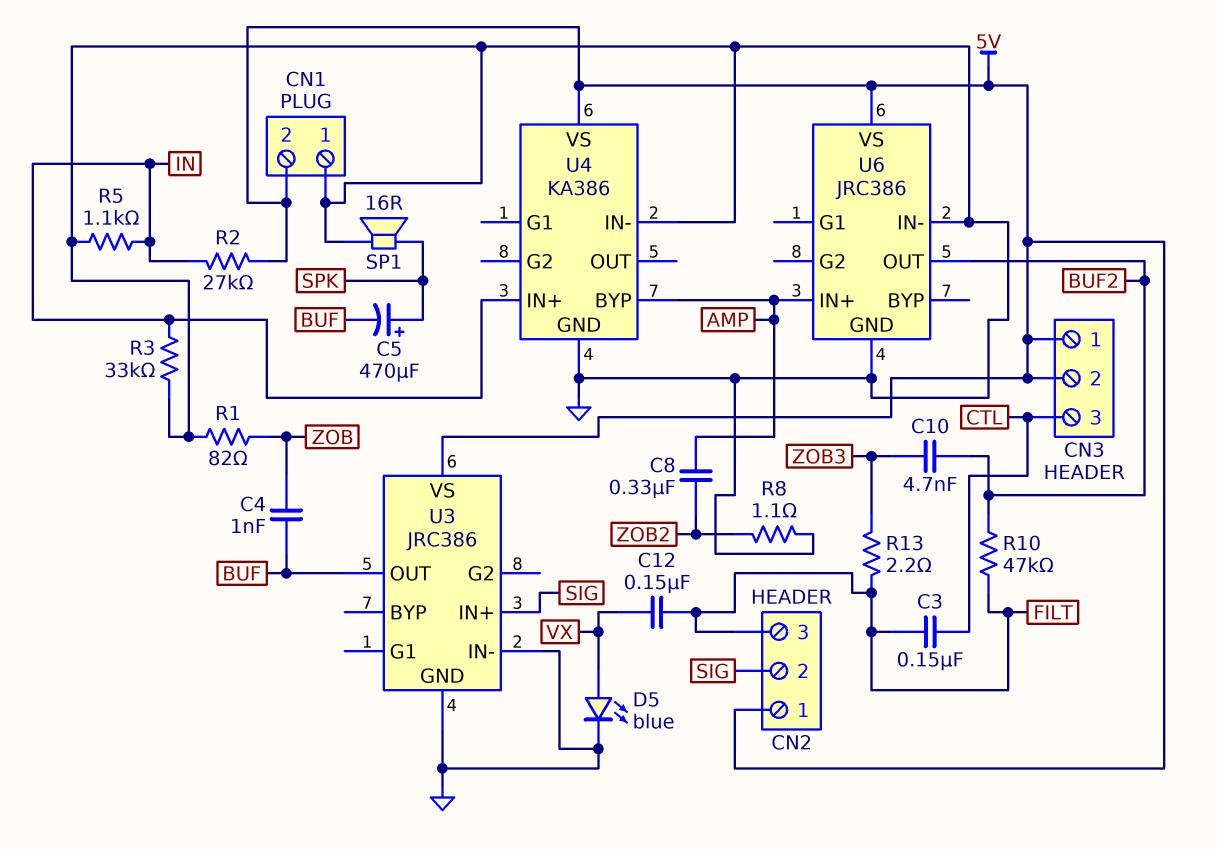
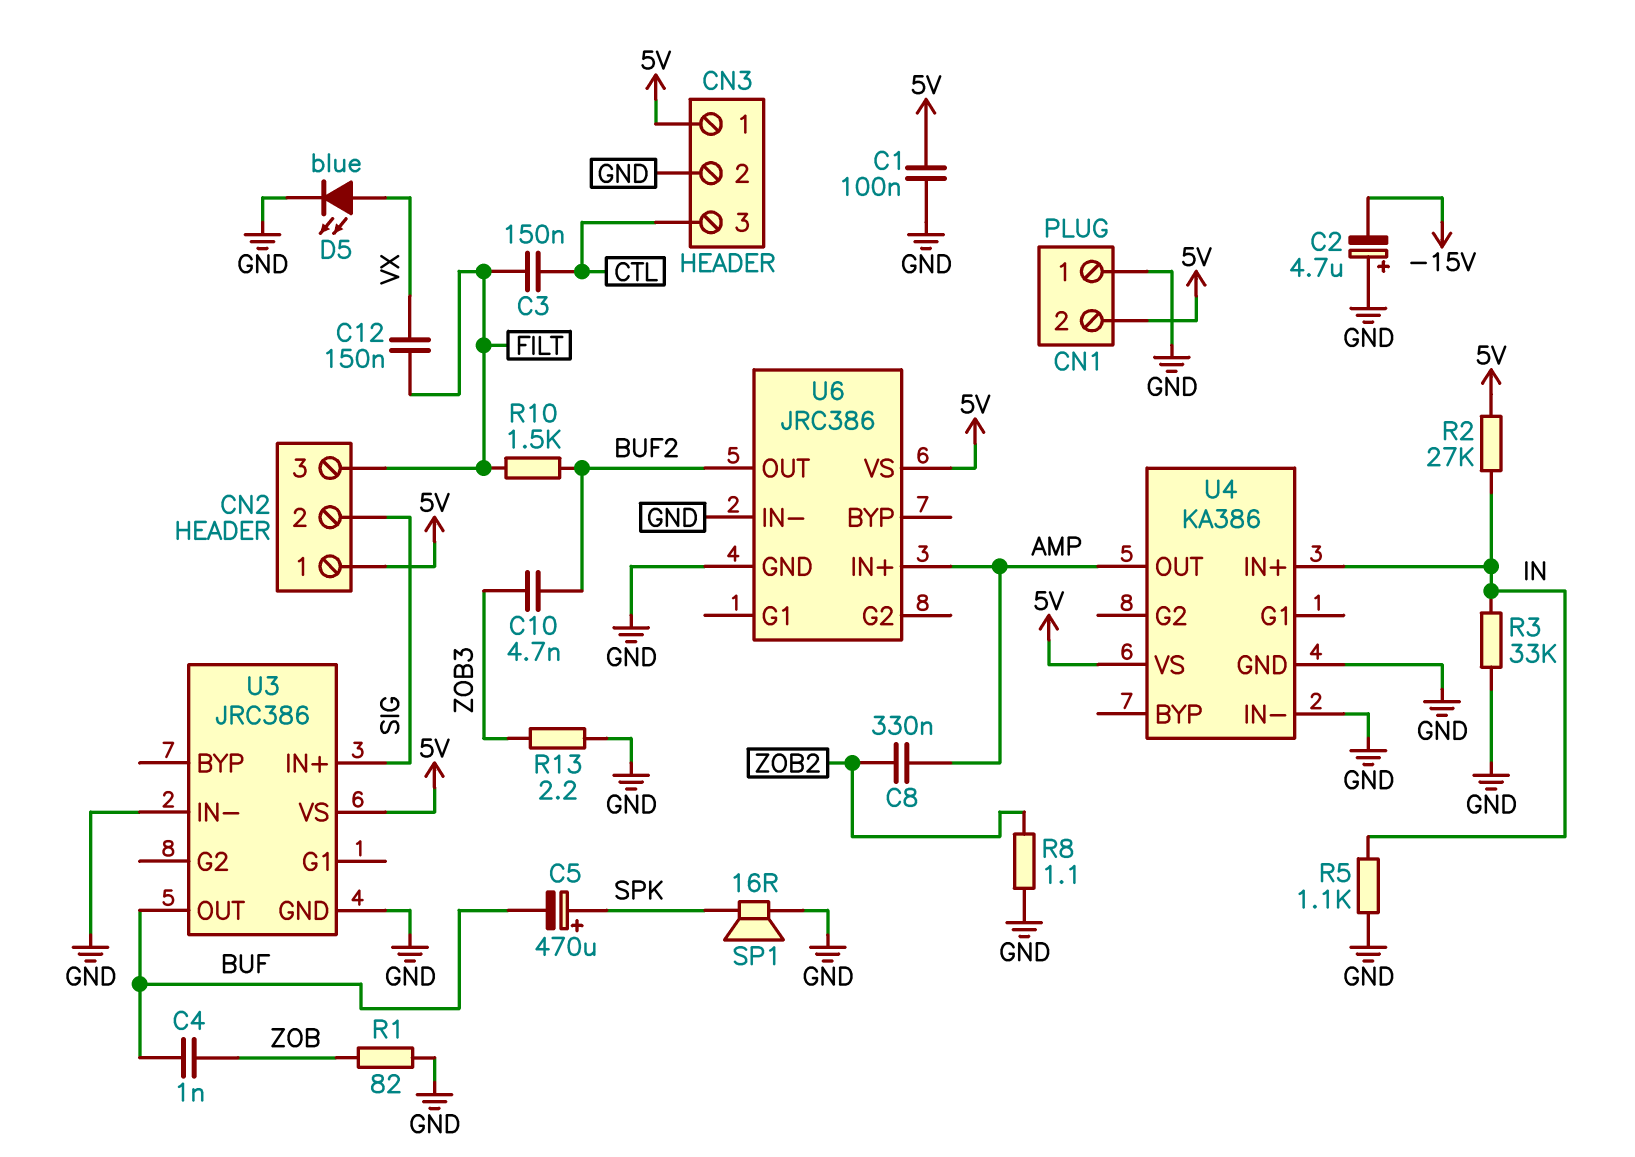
C1: none -> 100nF (5V, GND)
C2: none -> 4.7uF (plus GND, minus -15V)
CN3 pin 2: 5V -> GND
R10: 47k (BUF2, FILT) -> 1.5k (BUF2, FILT)
R13: 2.2 (FILT, ZOB3) -> 2.2 (GND, ZOB3)
U4 pin BYP: AMP -> none
U4 pin OUT: none -> AMP

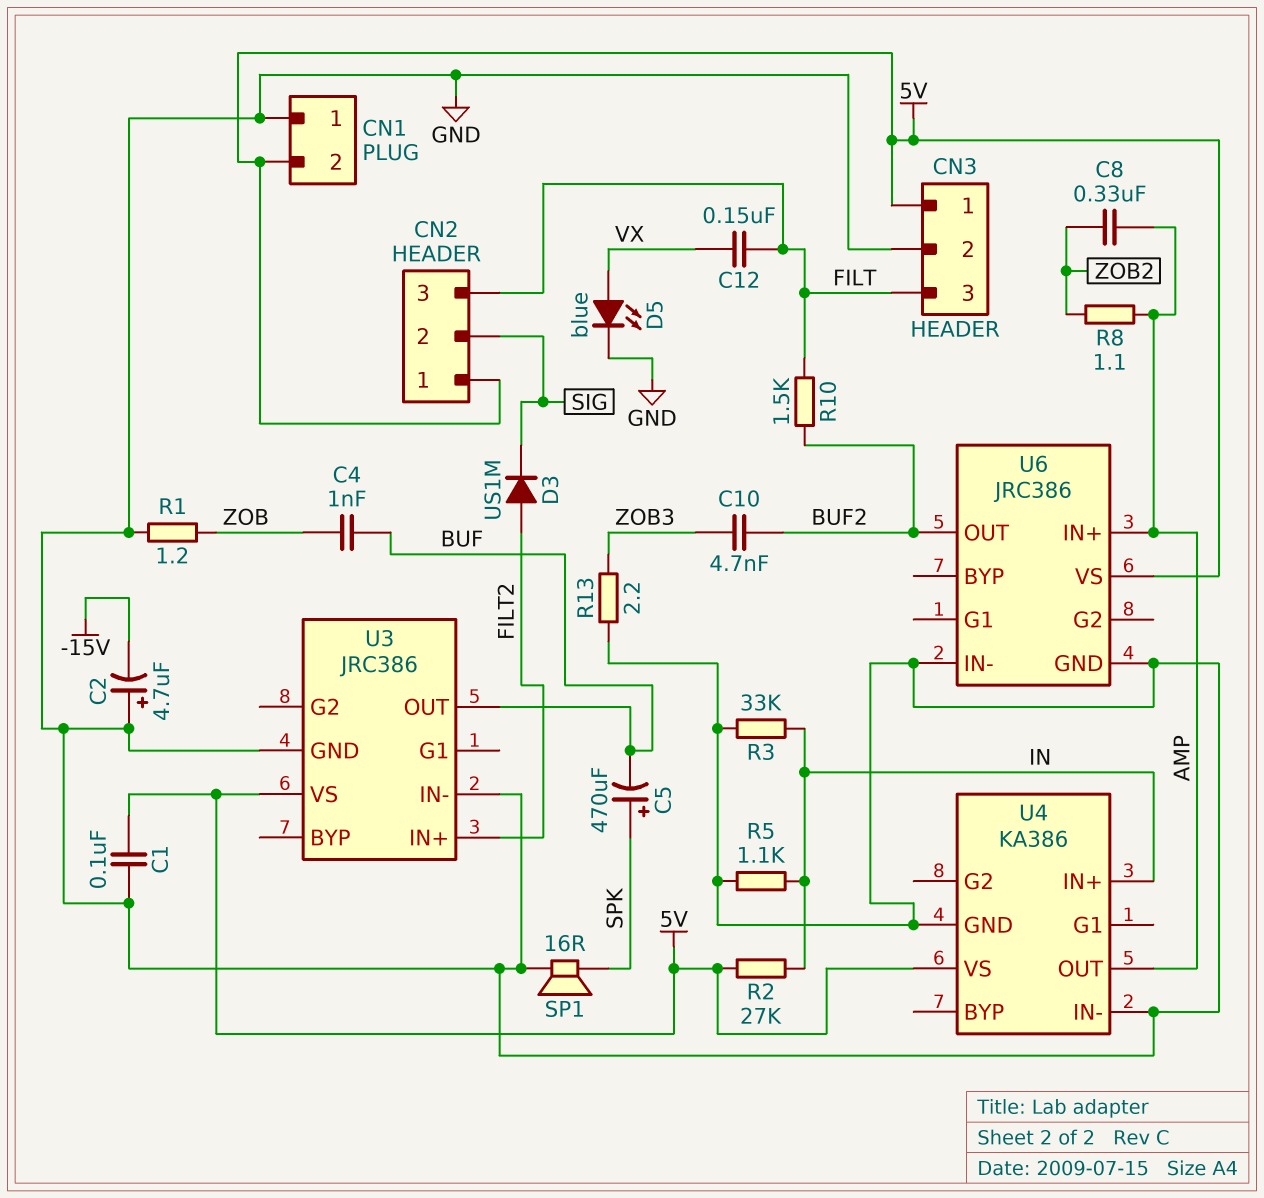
C3: 150nF (CTL, FILT) -> none
CN3 pin 3: CTL -> FILT
D3: none -> diode US1M (A FILT2, K SIG)
R1: 82 (GND, ZOB) -> 1.2 (GND, ZOB)
R8: 1.1 (GND, ZOB2) -> 1.1 (AMP, ZOB2)
U3 pin IN+: SIG -> FILT2

